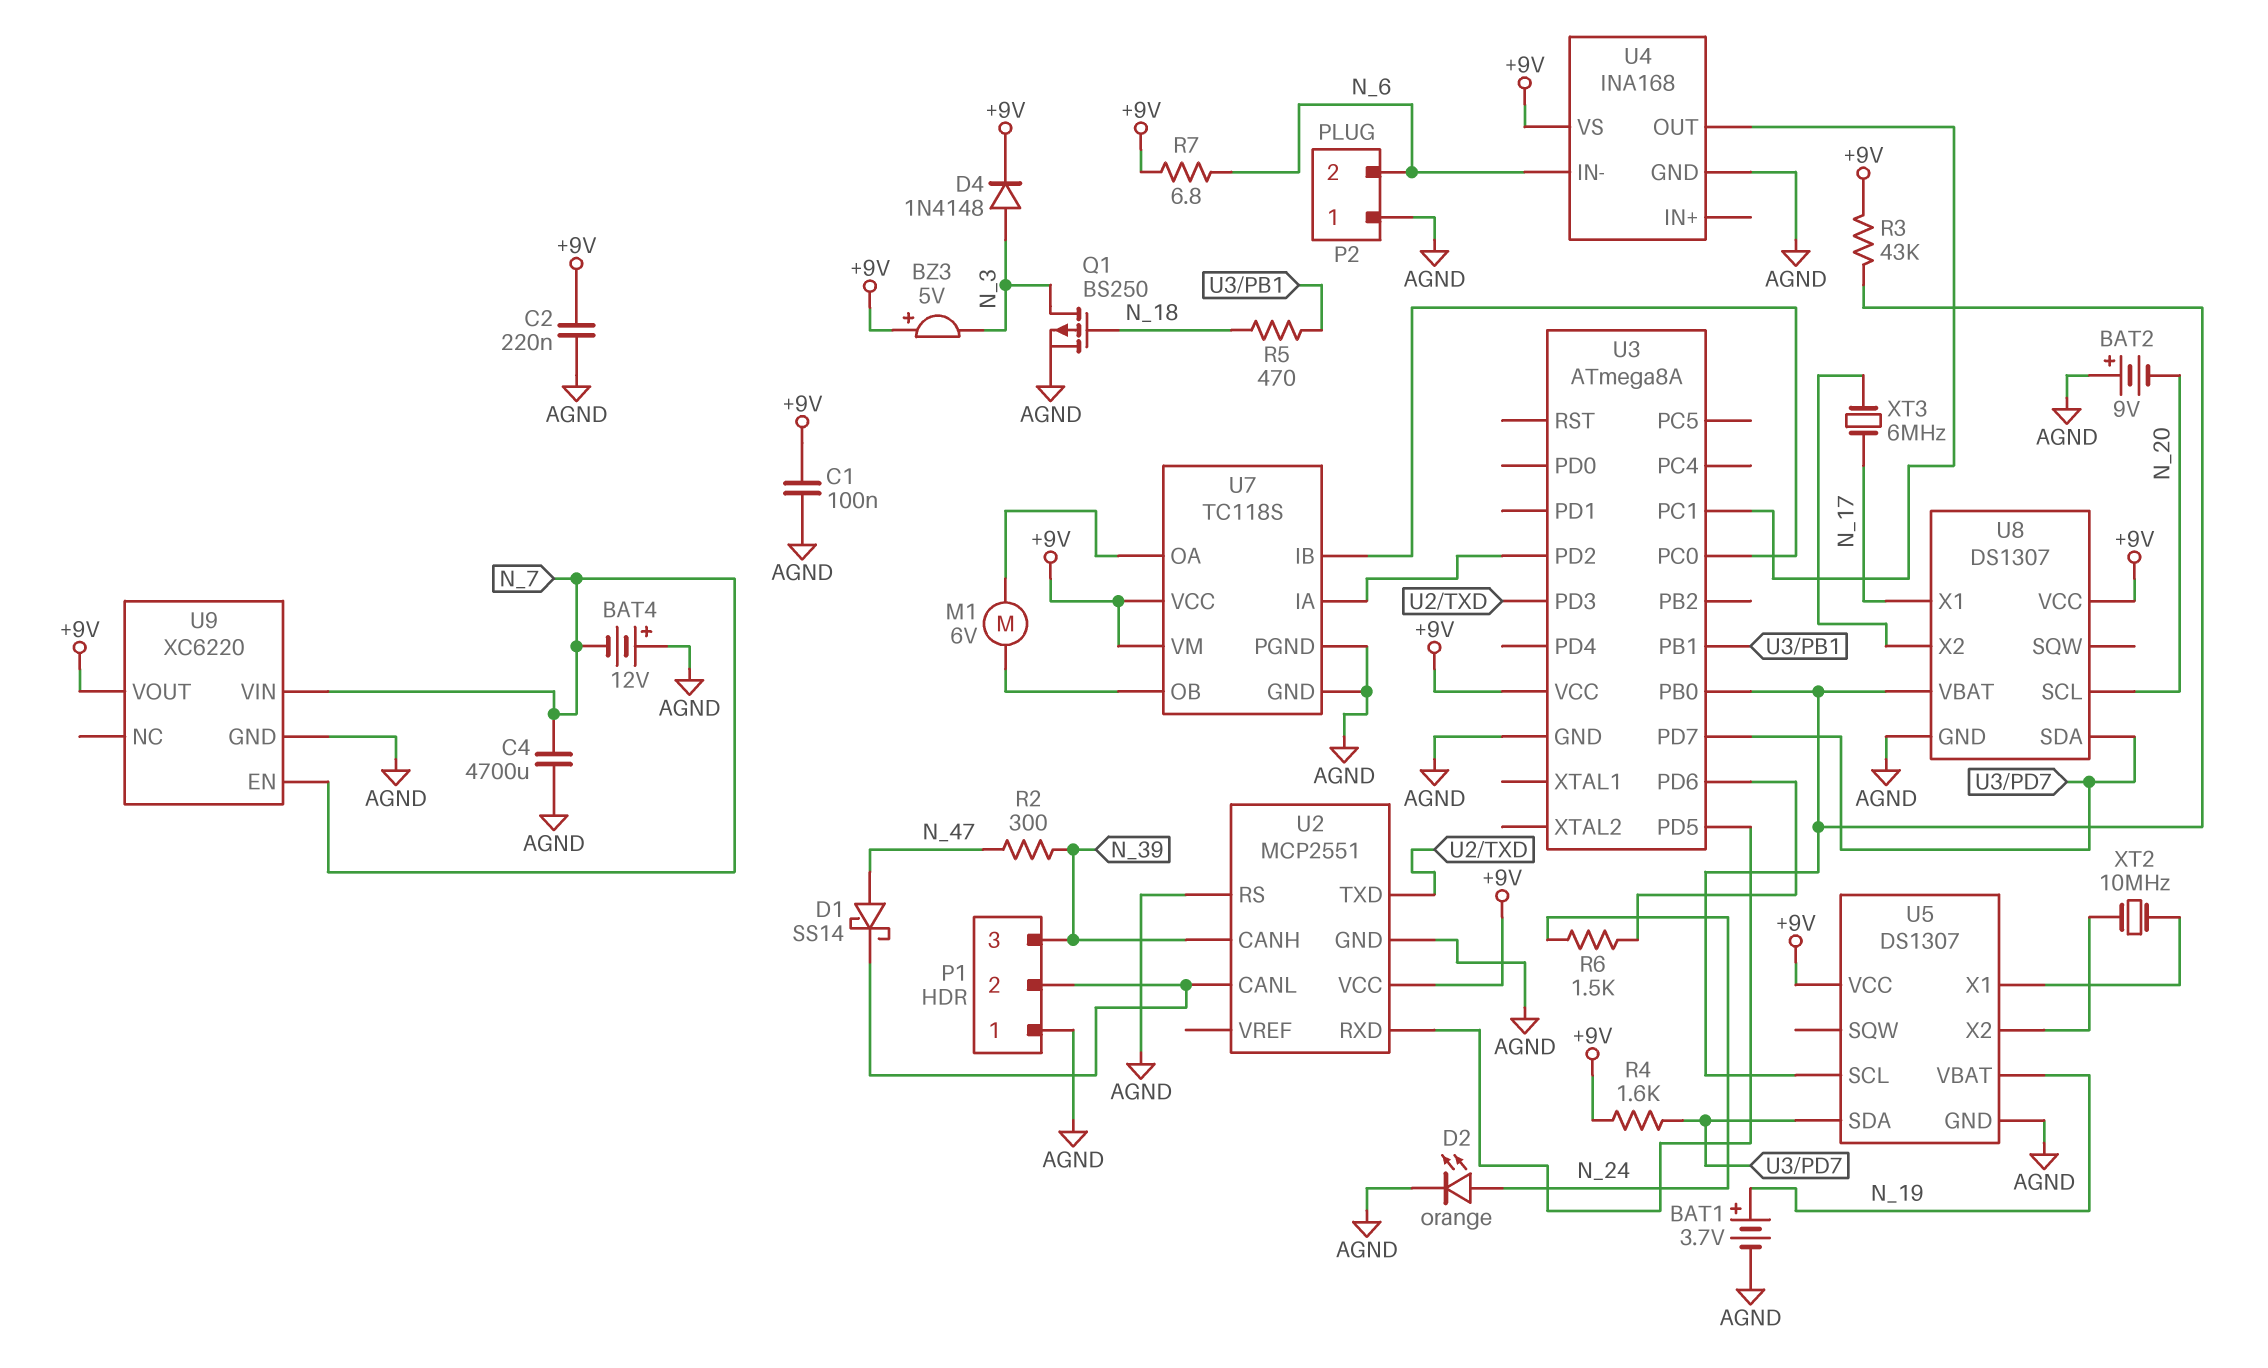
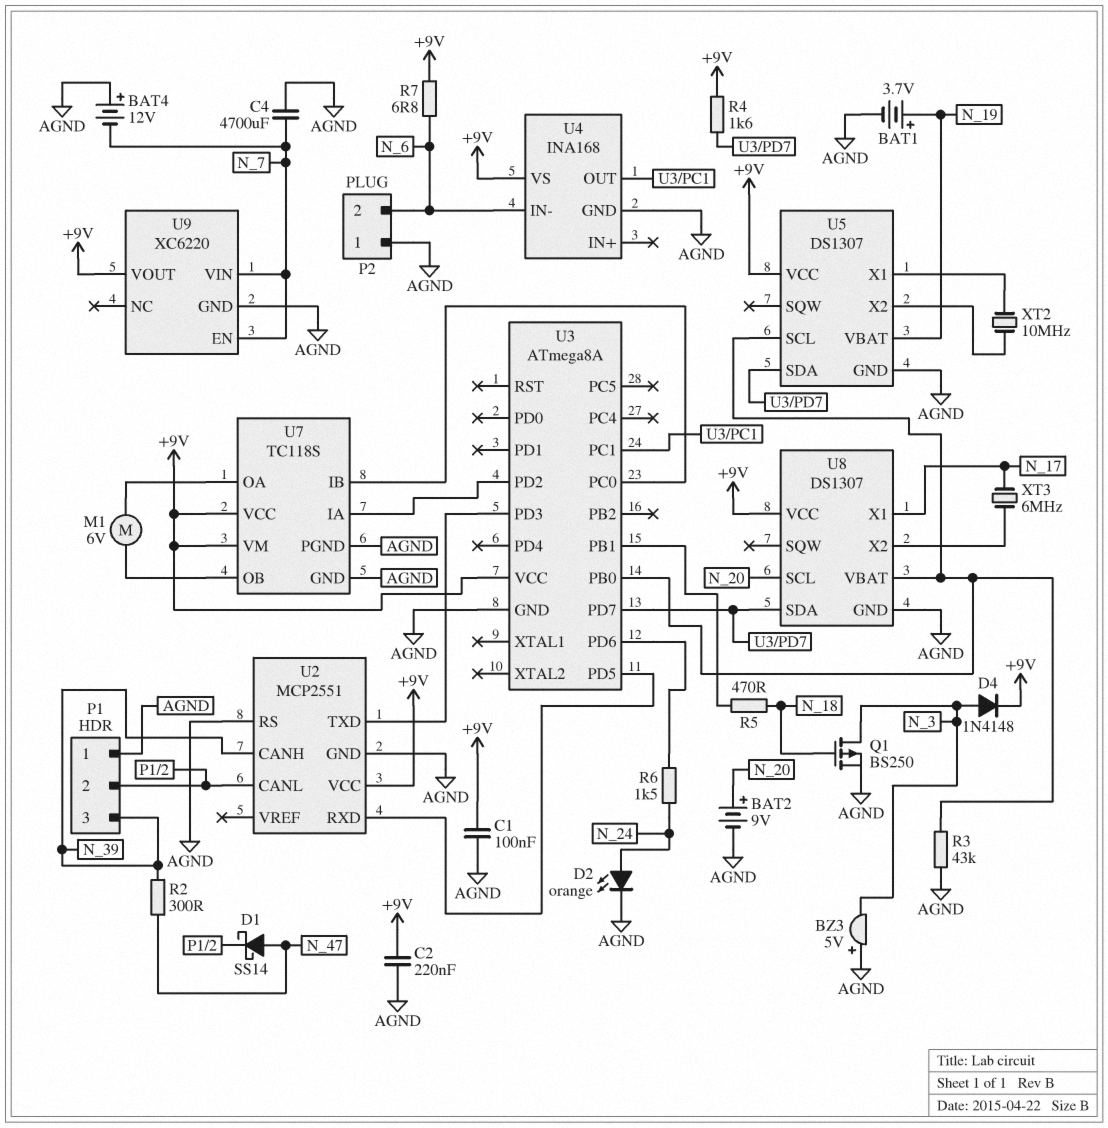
BAT2: 9V (plus AGND, minus N_20) -> 9V (plus N_20, minus AGND)
BZ3: buzzer 5V (plus +9V, minus N_3) -> buzzer 5V (plus AGND, minus N_3)
R3: 43k (+9V, U3/PB0) -> 43k (AGND, U3/PB0)

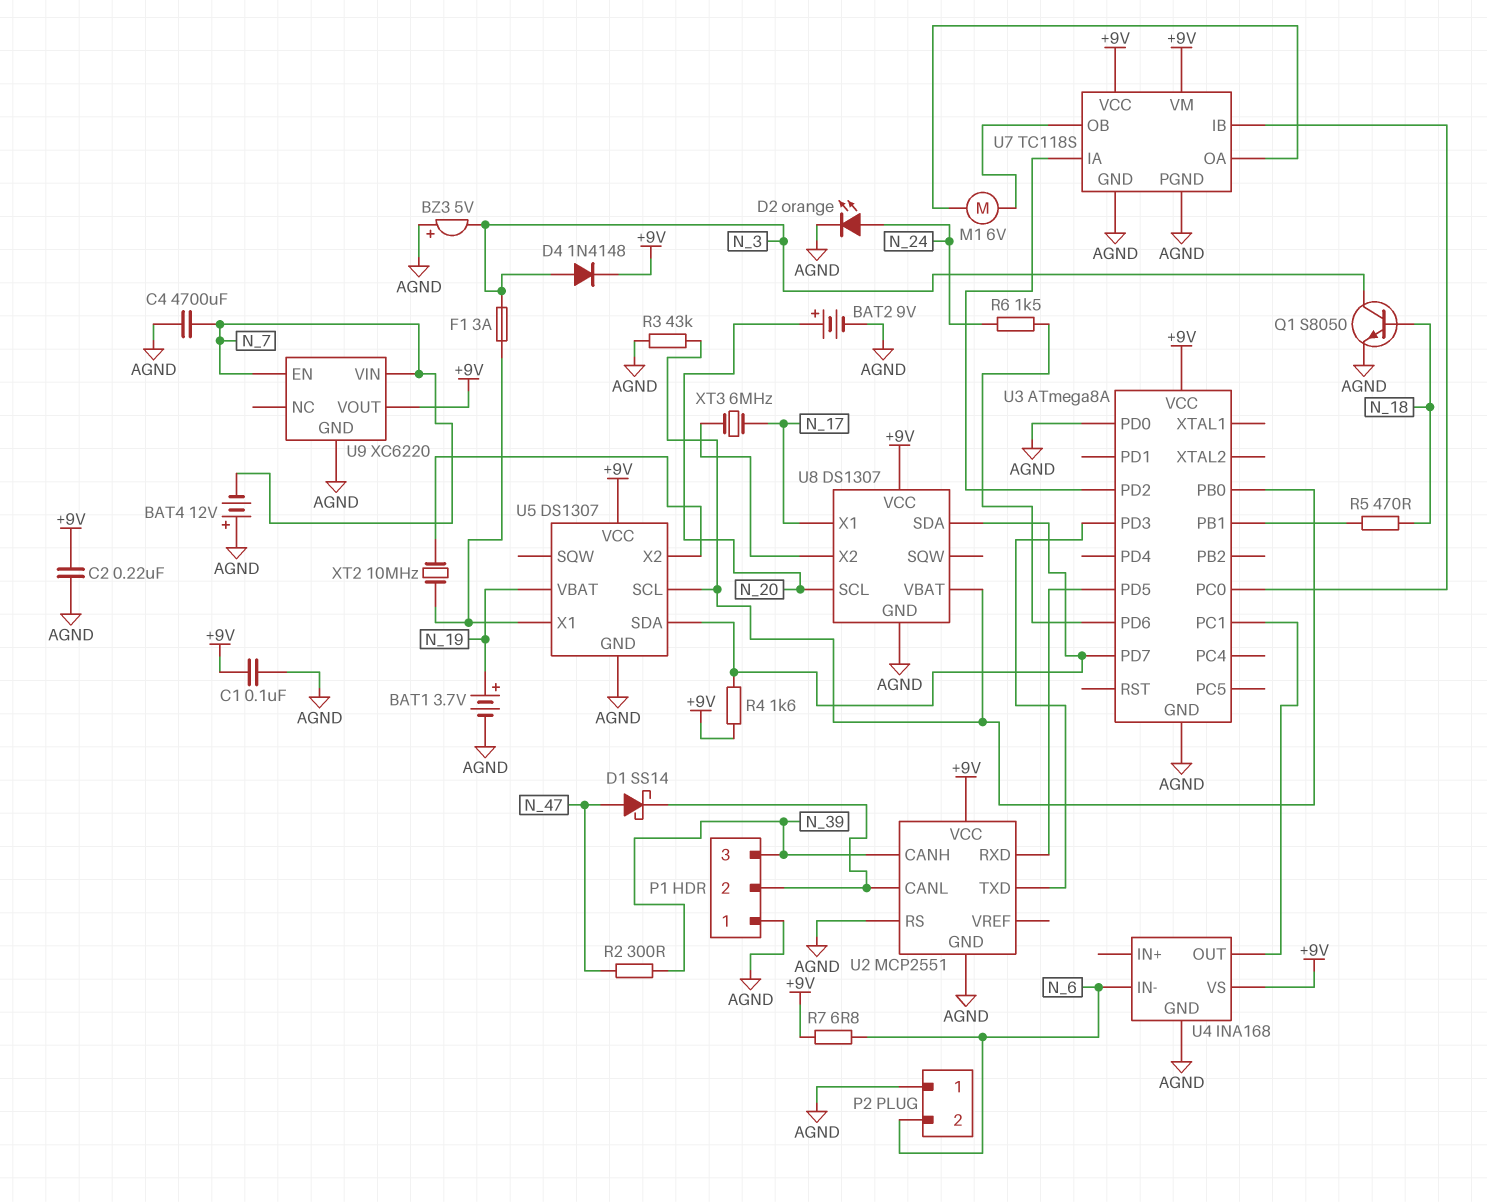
F1: none -> 3A (N_3, U5/X1)
Q1: PMOS BS250 (G N_18, D N_3, S AGND) -> NPN S8050 (B N_18, C N_3, E AGND)
U3 pin PD0: none -> AGND

